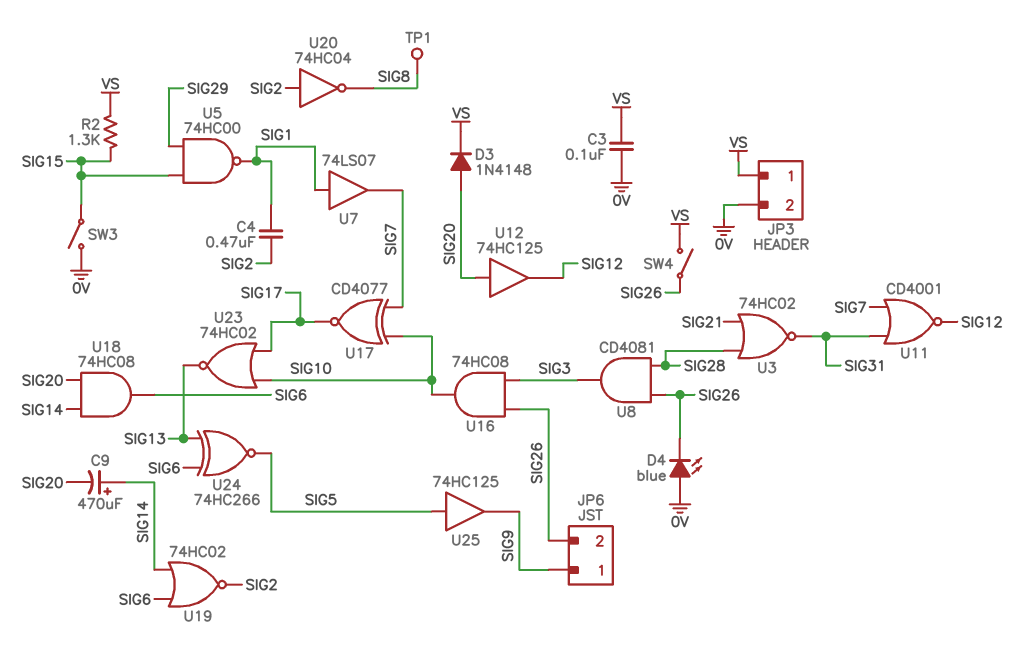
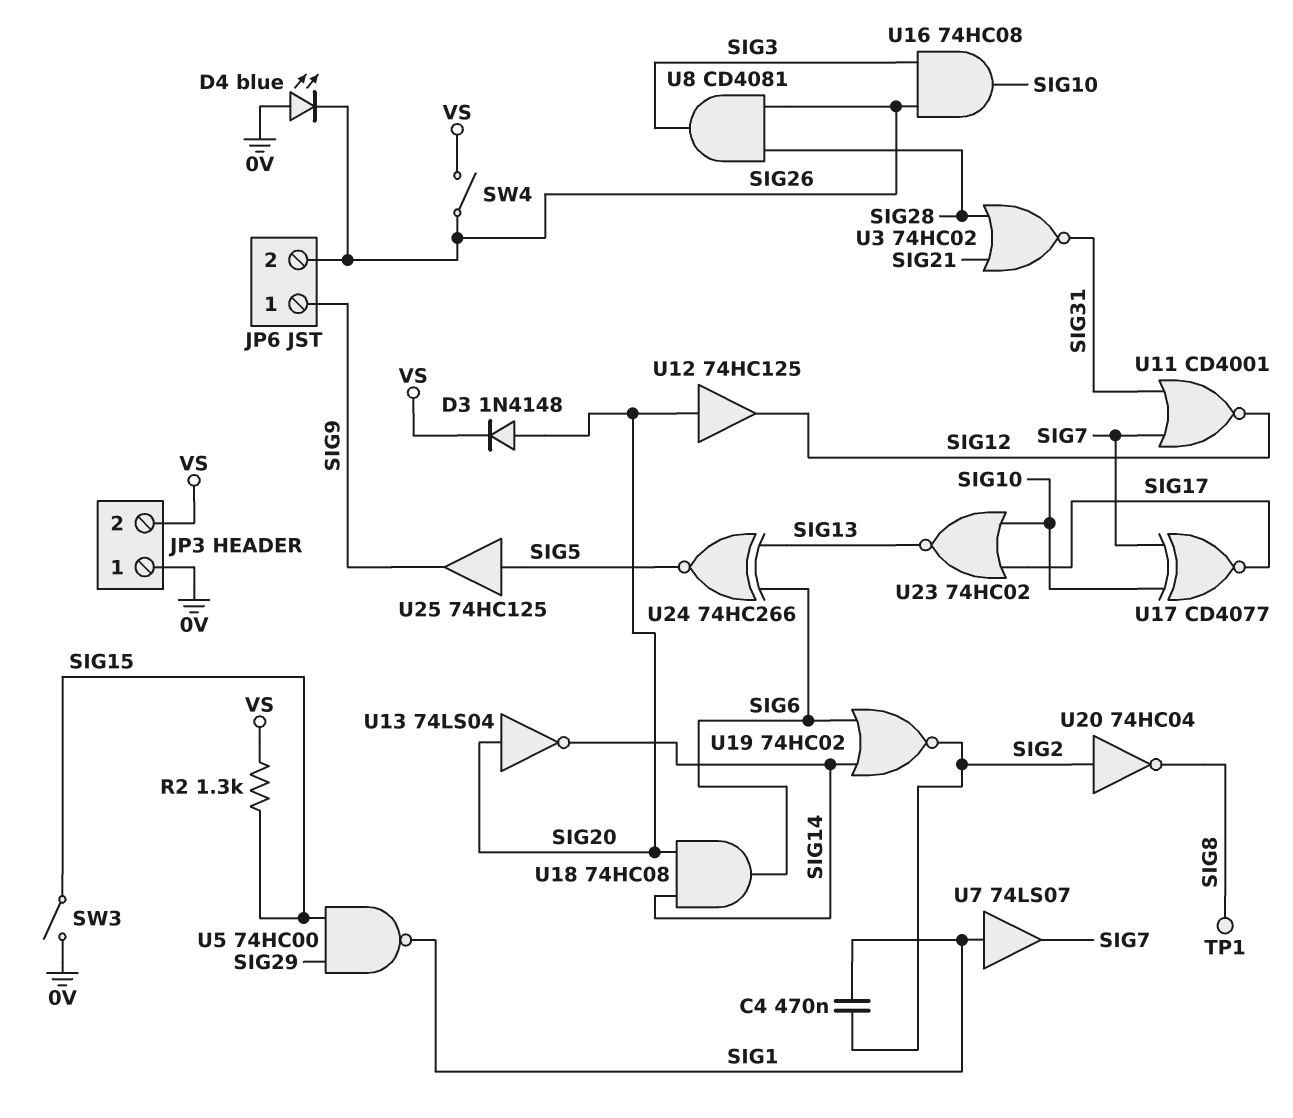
C3: 100nF (0V, VS) -> none
C9: 470uF (plus SIG14, minus SIG20) -> none
JP3 pin 1: VS -> 0V
JP3 pin 2: 0V -> VS
U13: none -> NOT 74LS04 (in SIG20, out SIG14)

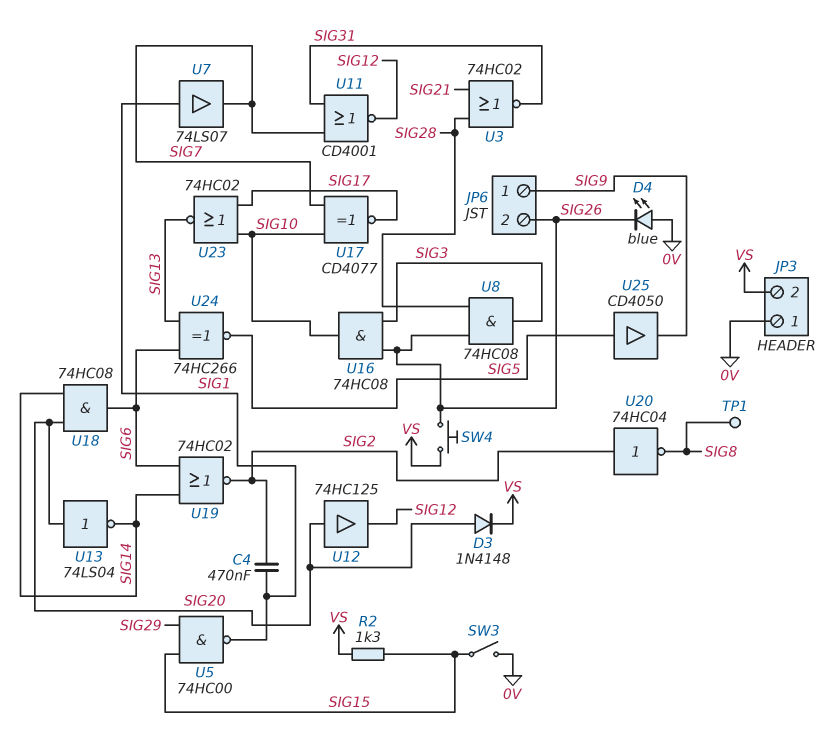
SW4: switch (SIG26, VS) -> button (SIG26, VS)
U8: AND CD4081 (in SIG26, in SIG28, out SIG3) -> AND 74HC08 (in SIG26, in SIG28, out SIG3)
U25: buffer 74HC125 (in SIG5, out SIG9) -> buffer CD4050 (in SIG5, out SIG9)

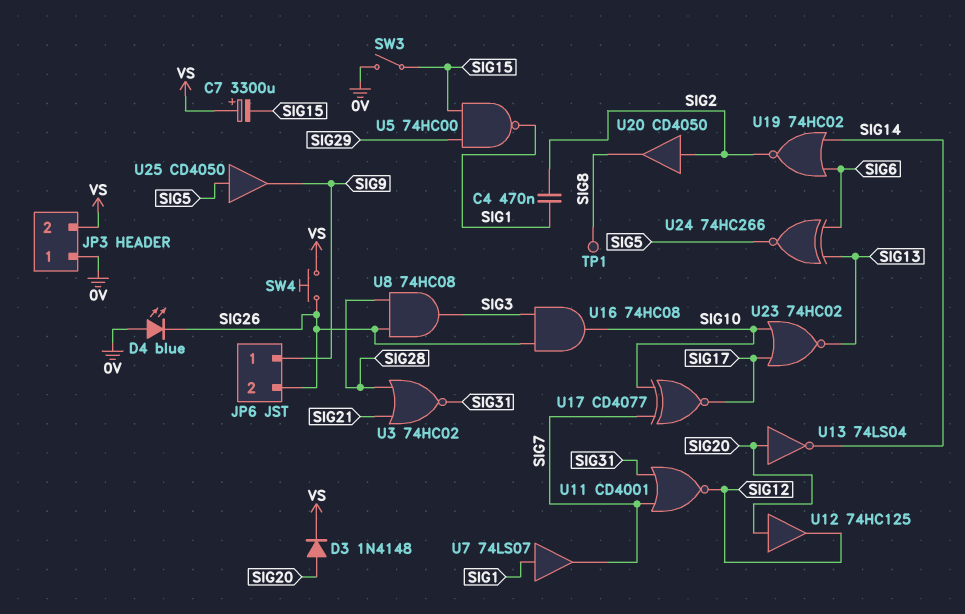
C7: none -> 3300uF (plus VS, minus SIG15)
R2: 1.3k (SIG15, VS) -> none
U18: AND 74HC08 (in SIG14, in SIG20, out SIG6) -> none
U20: NOT 74HC04 (in SIG2, out SIG8) -> buffer CD4050 (in SIG2, out SIG8)

